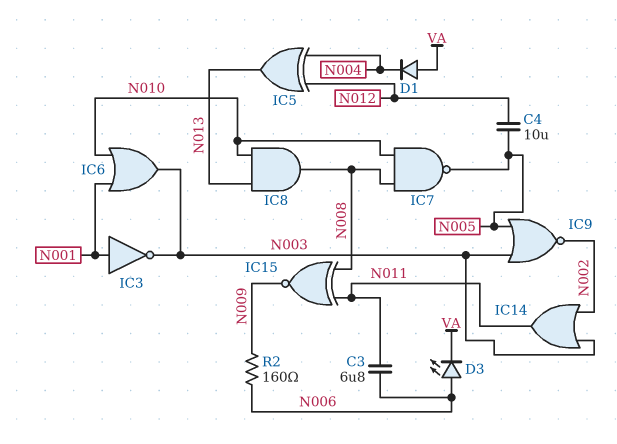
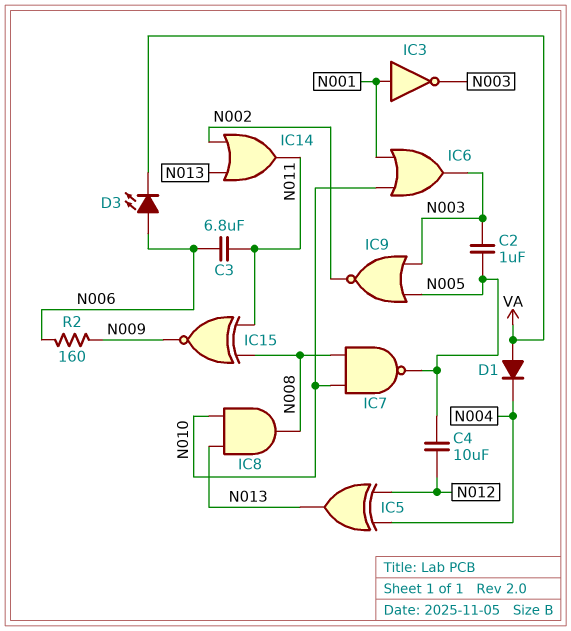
C2: none -> 1uF (N003, N005)
IC14: OR (in N002, in N003, out N011) -> OR (in N002, in N013, out N011)

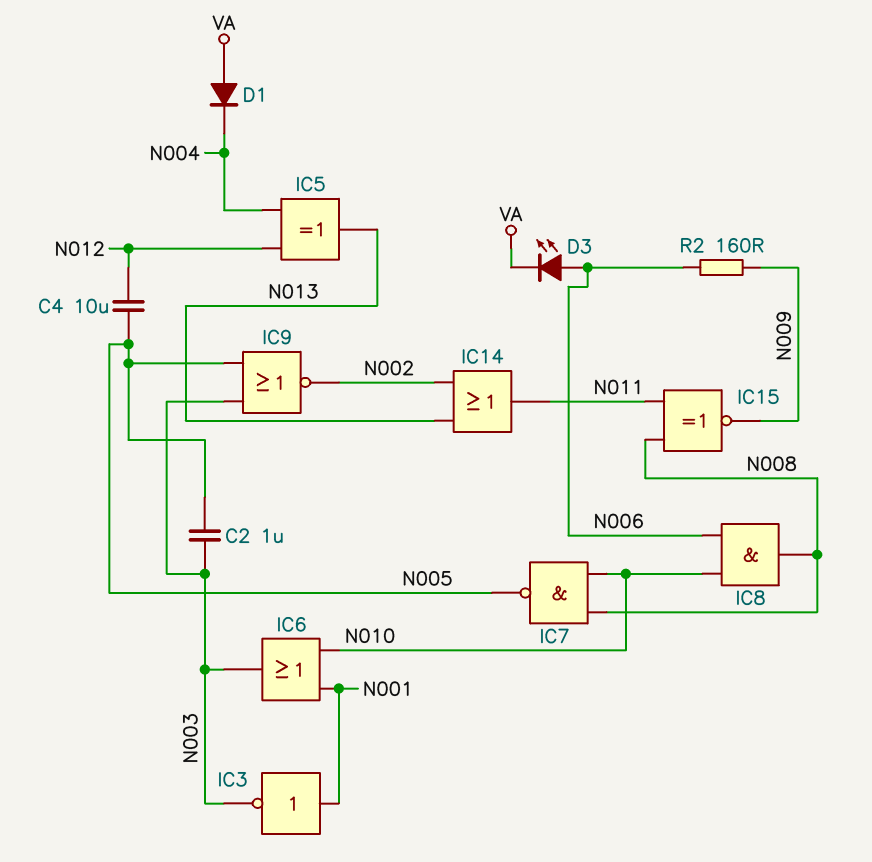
C3: 6.8uF (N006, N011) -> none
IC8: AND (in N010, in N013, out N008) -> AND (in N006, in N010, out N008)

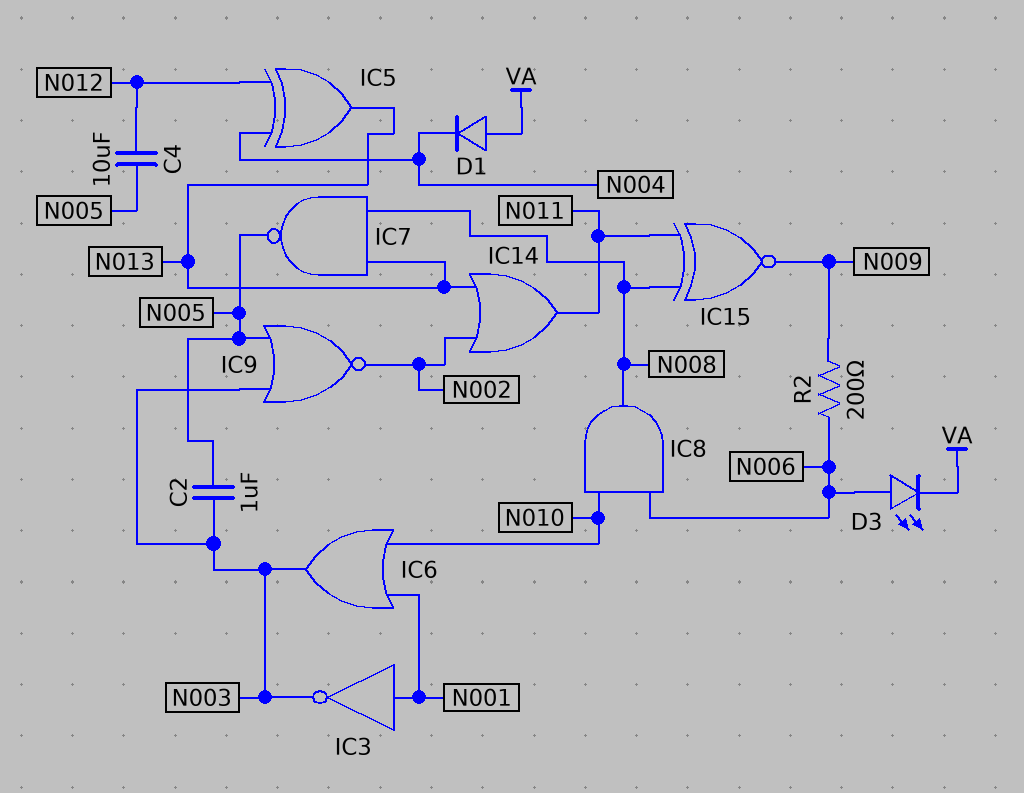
IC7: NAND (in N008, in N010, out N005) -> NAND (in N008, in N013, out N005)
R2: 160 (N006, N009) -> 200 (N006, N009)

